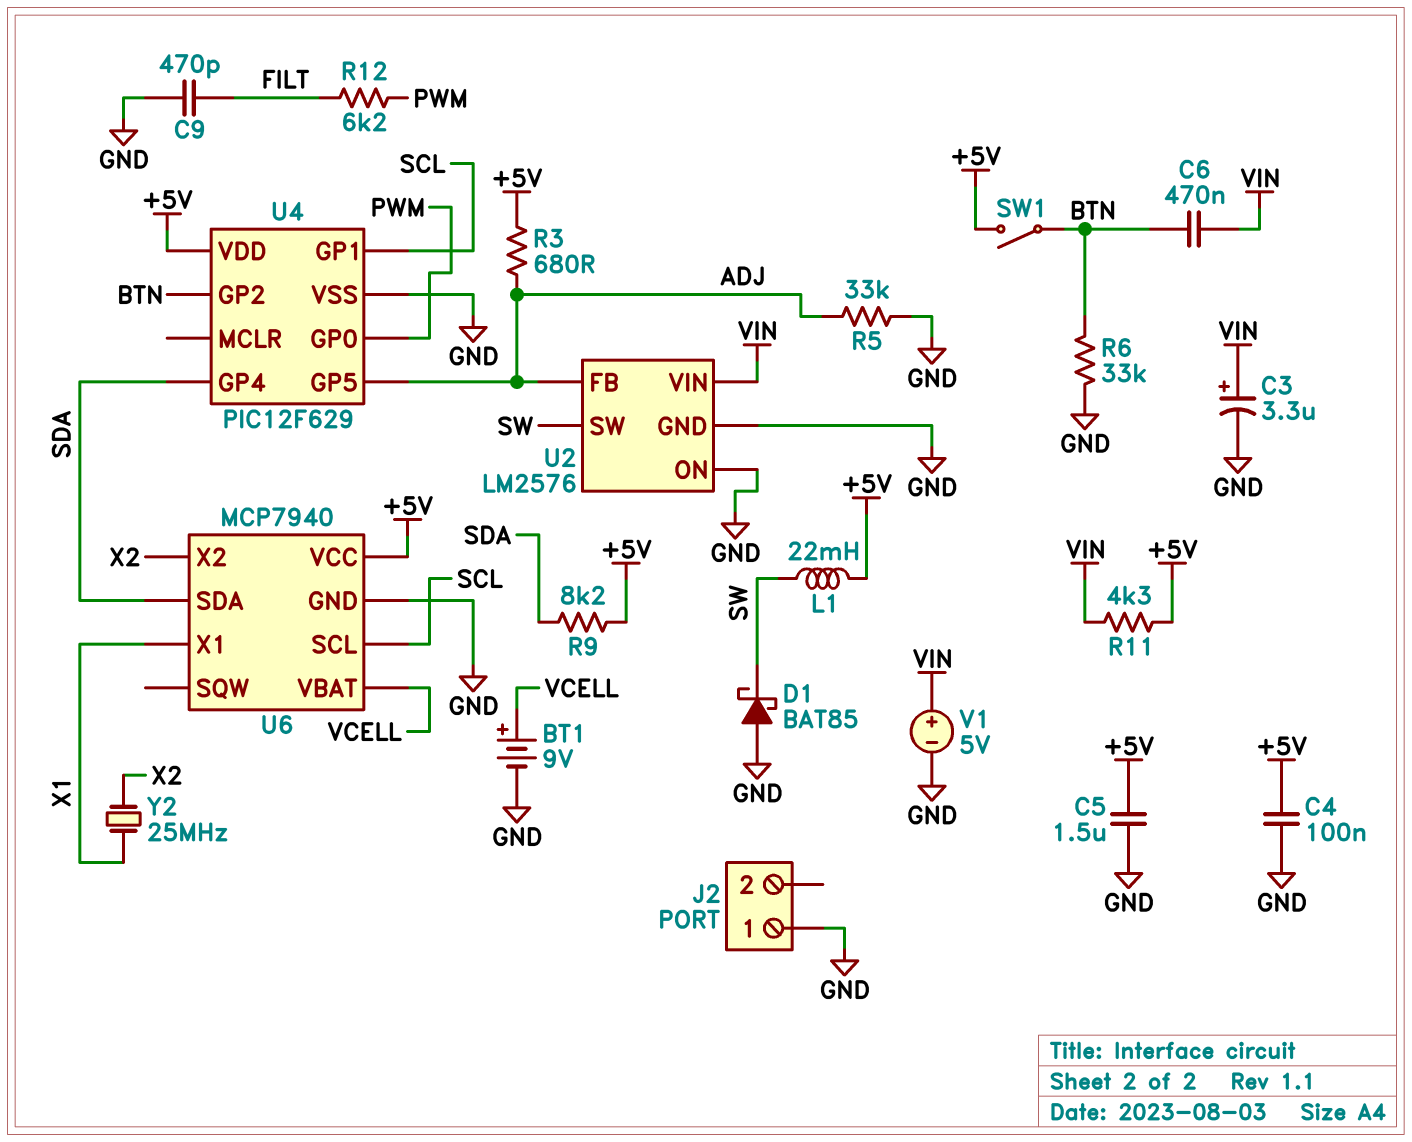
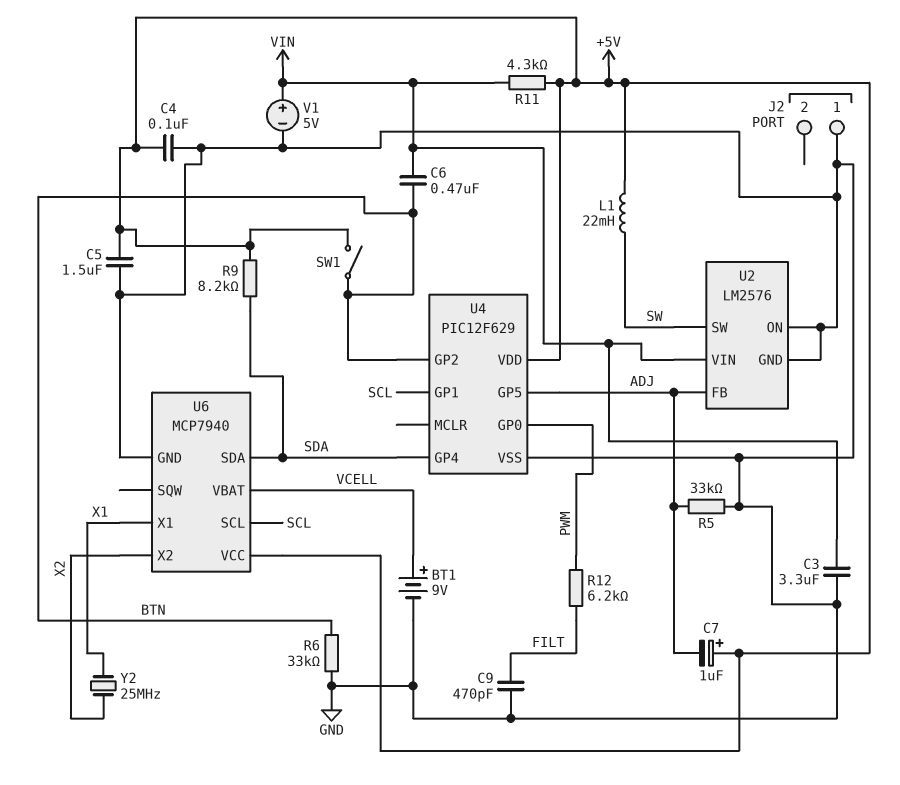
C3: 3.3uF (plus VIN, minus GND) -> 3.3uF (GND, VIN)
C7: none -> 1uF (plus +5V, minus ADJ)
D1: schottky BAT85 (A GND, K SW) -> none
R3: 680 (+5V, ADJ) -> none

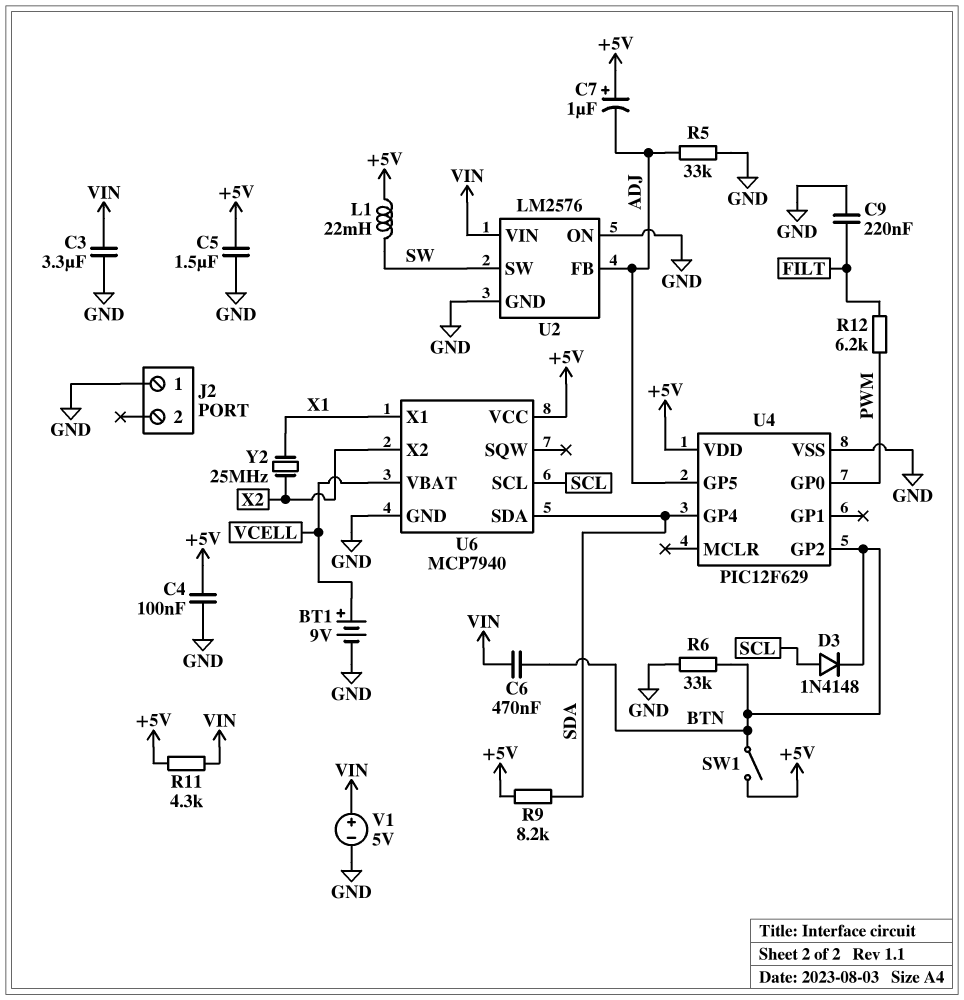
C9: 470pF (FILT, GND) -> 220nF (FILT, GND)
D3: none -> diode 1N4148 (A SCL, K BTN)
U4 pin GP1: SCL -> none

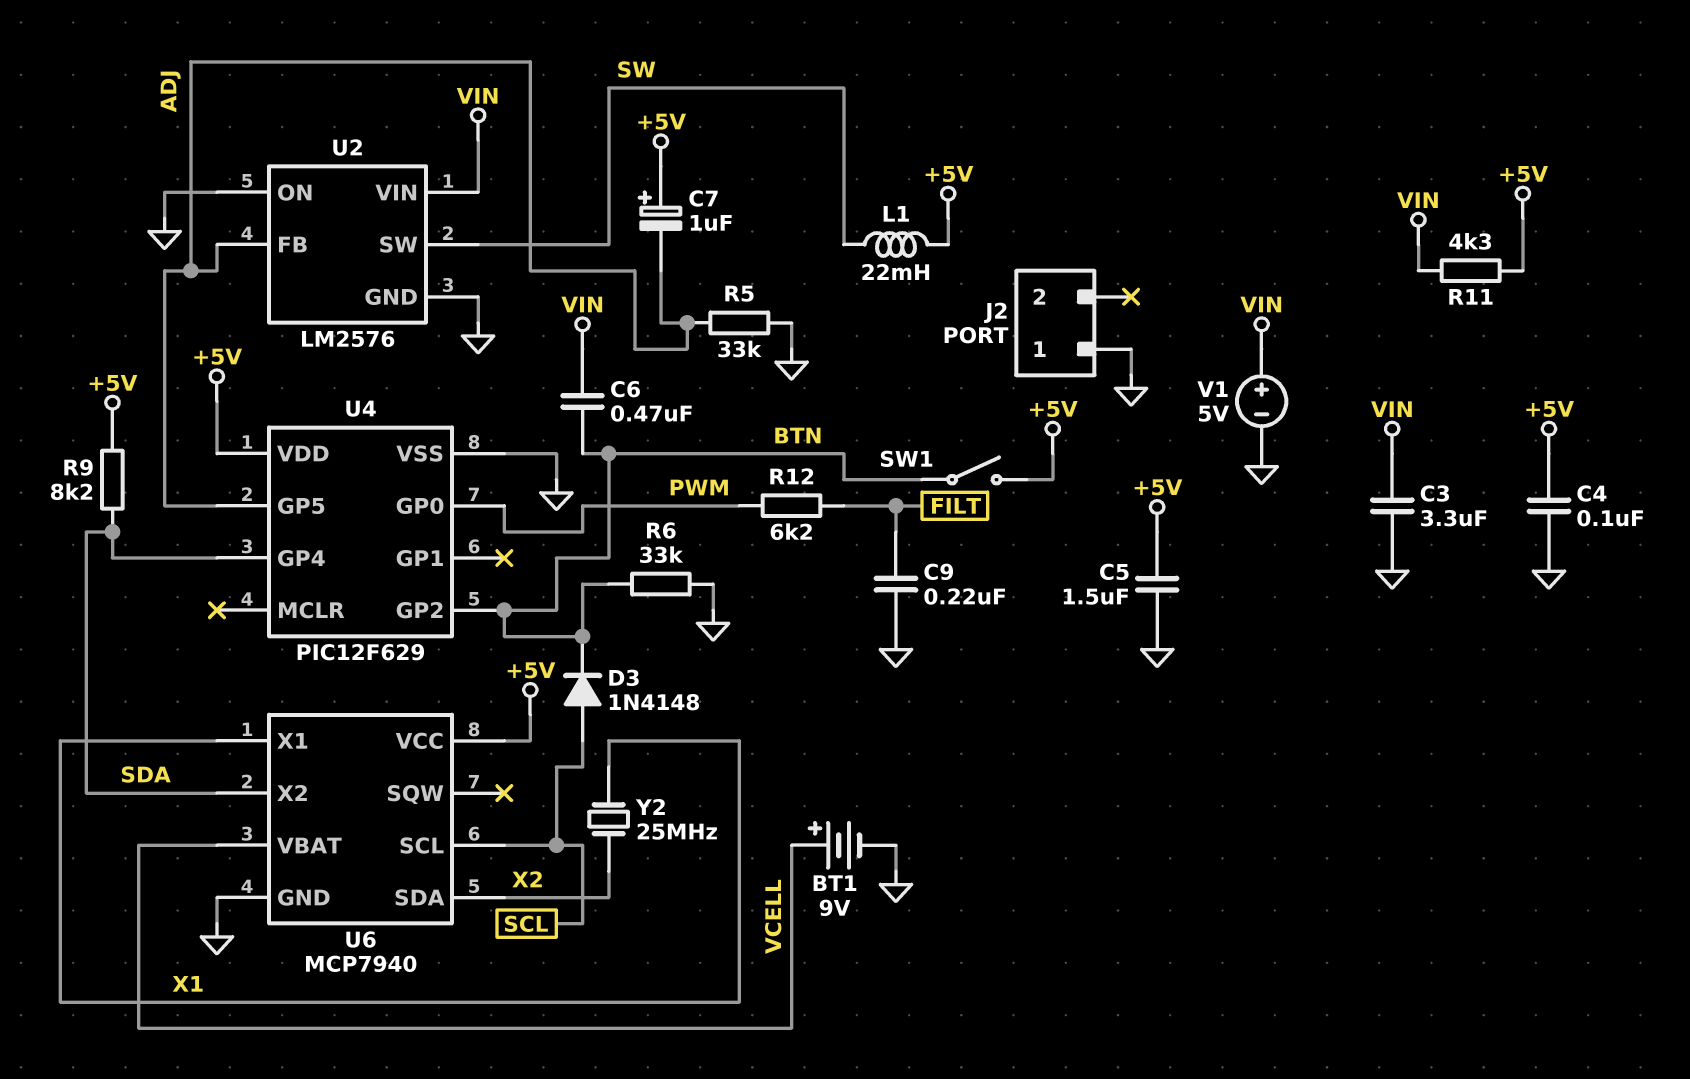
U6 pin SDA: SDA -> X2
U6 pin X2: X2 -> SDA

